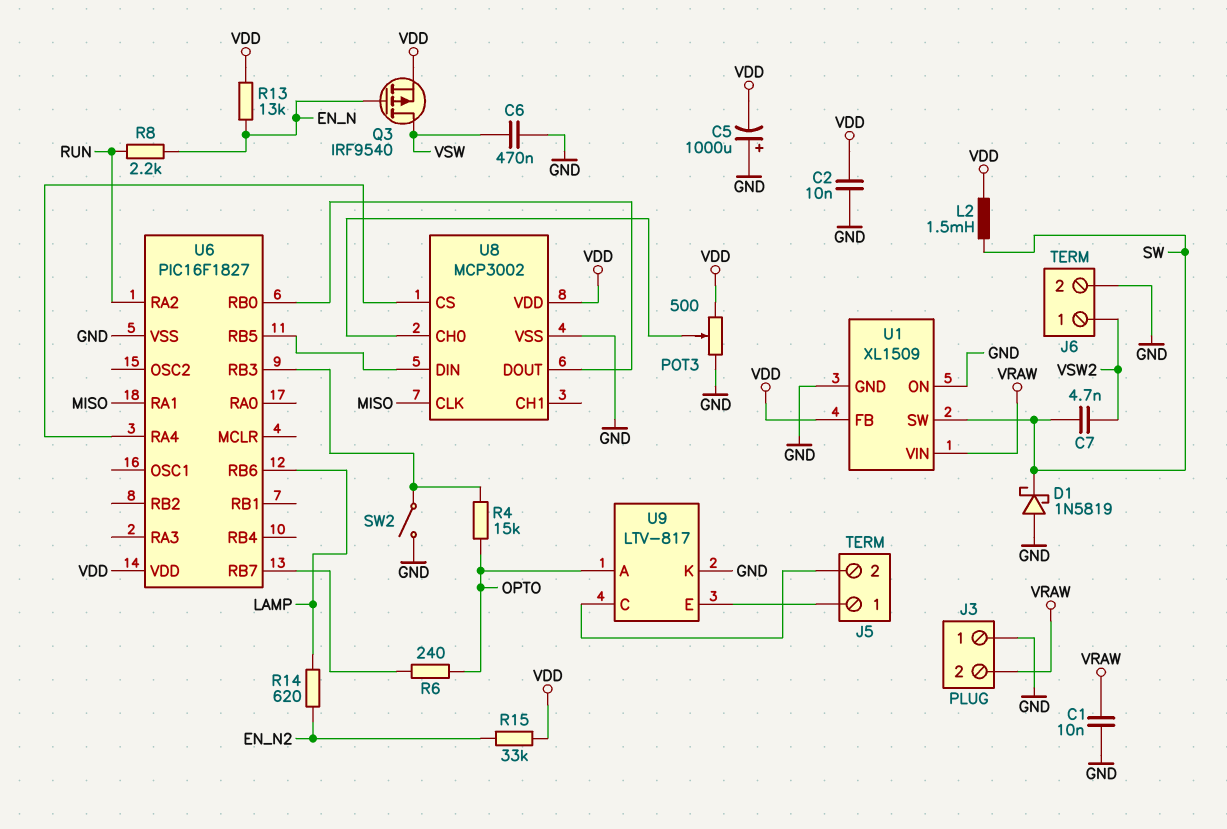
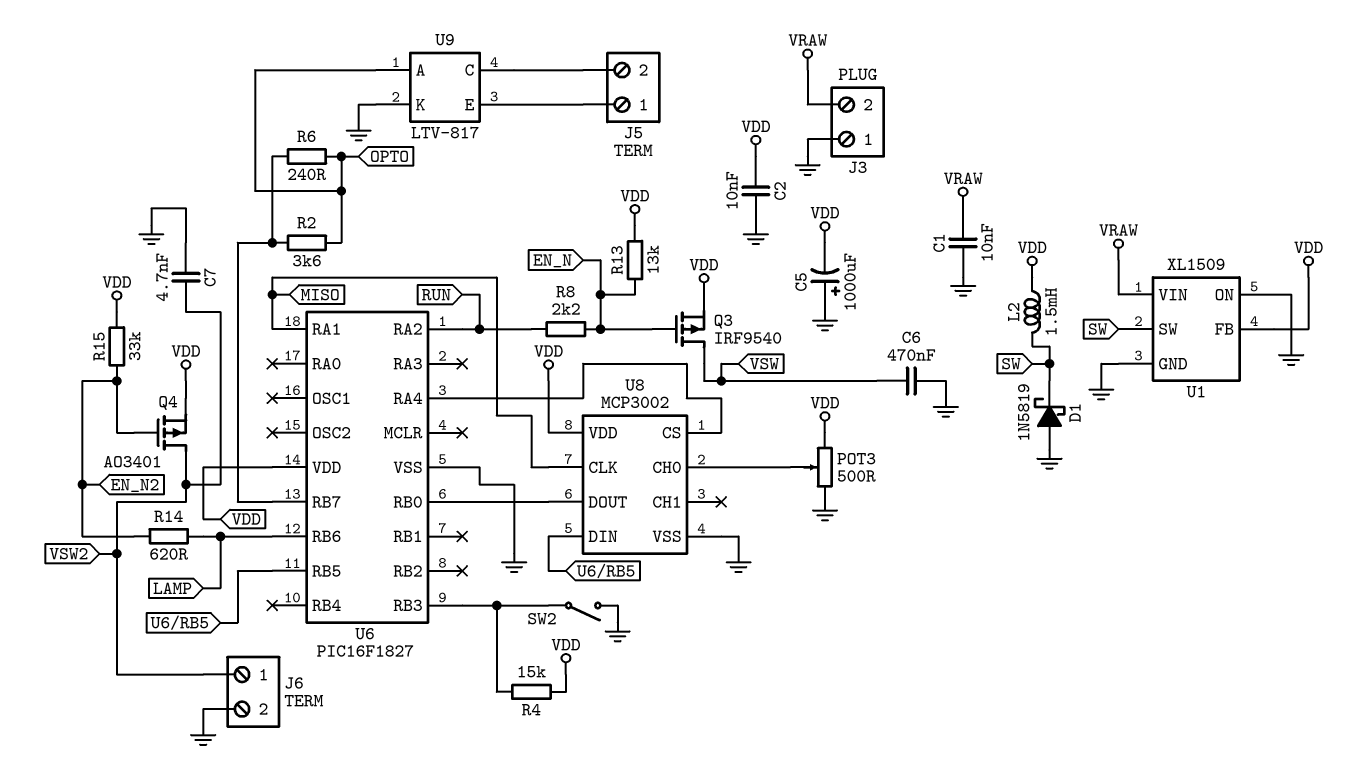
C7: 4.7nF (SW, VSW2) -> 4.7nF (GND, VSW2)
Q4: none -> PMOS AO3401 (G EN_N2, D VSW2, S VDD)
R2: none -> 3.6k (OPTO, U6/RB7)
R4: 15k (OPTO, U6/RB3) -> 15k (U6/RB3, VDD)

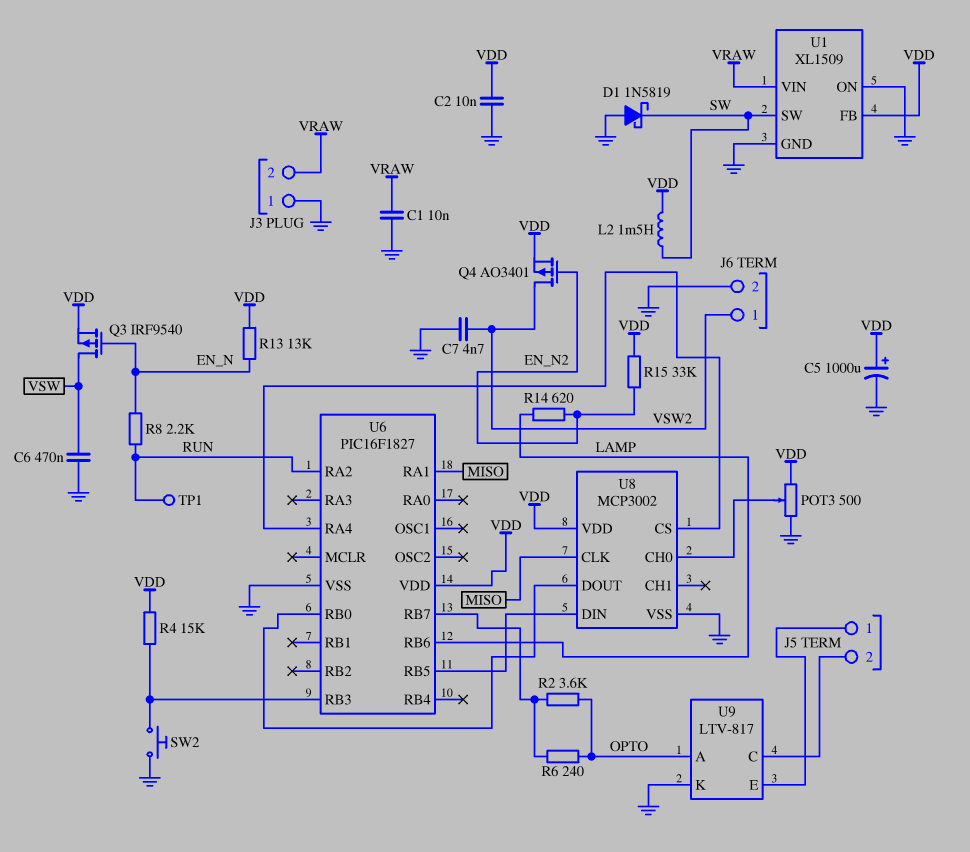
C5: 1000uF (plus GND, minus VDD) -> 1000uF (plus VDD, minus GND)
SW2: switch (GND, U6/RB3) -> button (GND, U6/RB3)
TP1: none -> test point (RUN)

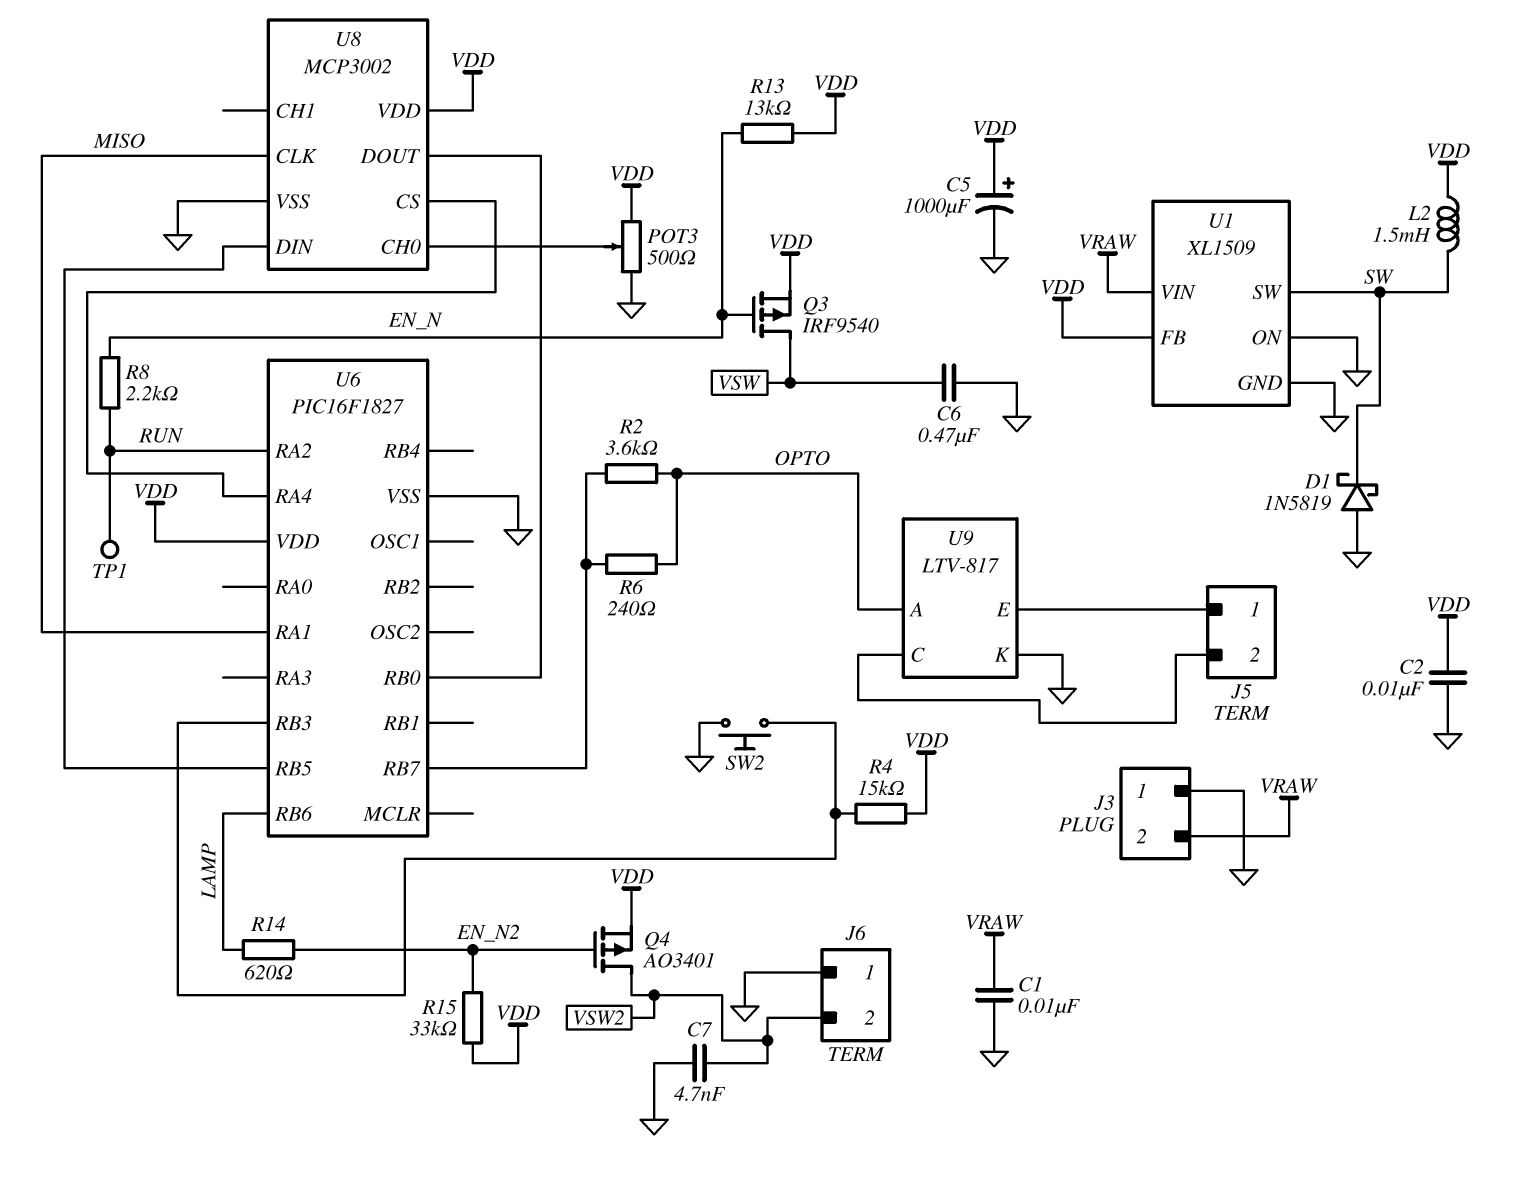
J6 pin 1: VSW2 -> GND
J6 pin 2: GND -> VSW2

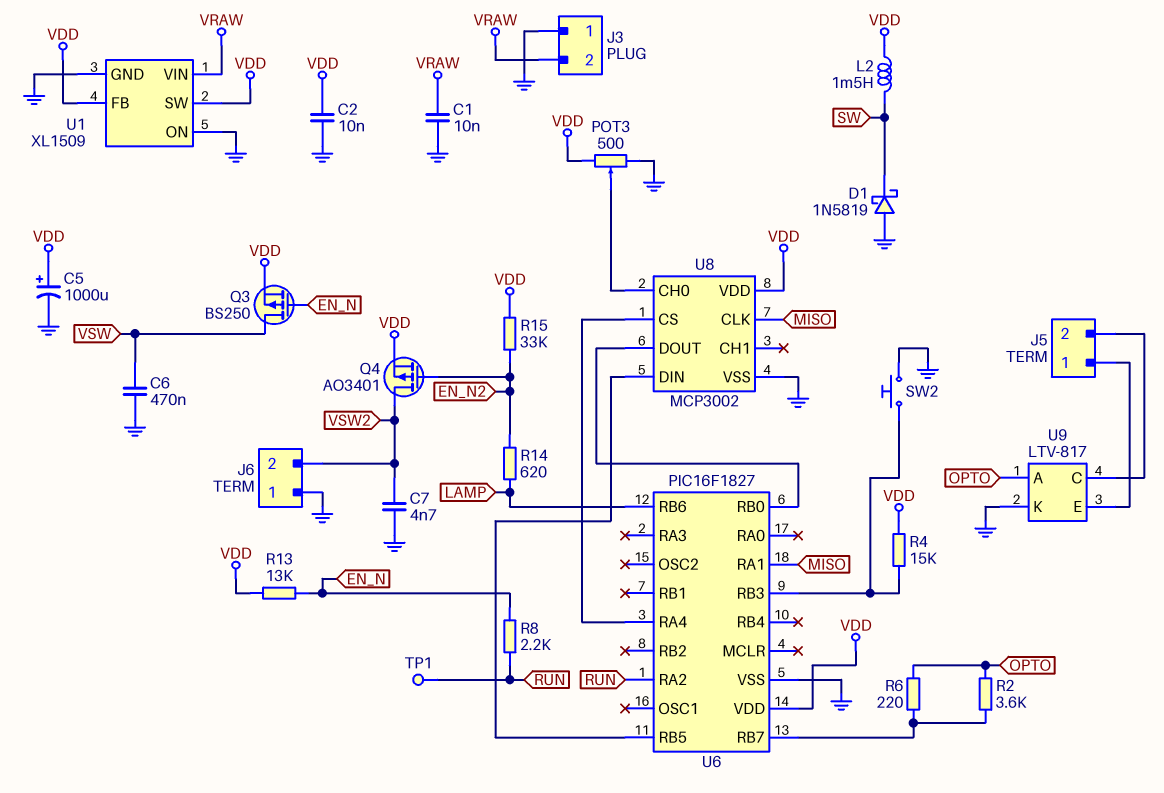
Q3: PMOS IRF9540 (G EN_N, D VSW, S VDD) -> PMOS BS250 (G EN_N, D VSW, S VDD)
R6: 240 (OPTO, U6/RB7) -> 220 (OPTO, U6/RB7)
U1 pin SW: SW -> VDD

